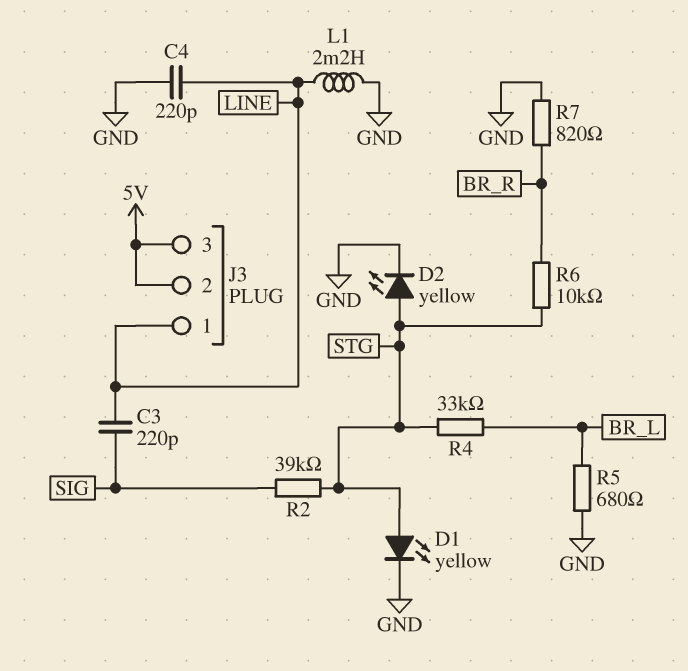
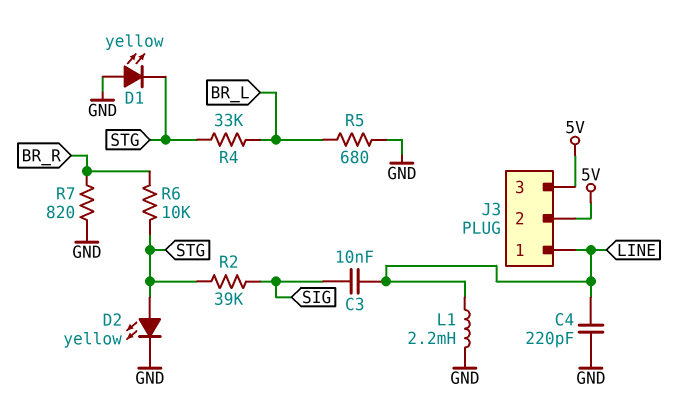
C3: 220pF (LINE, SIG) -> 10nF (LINE, SIG)
D1: LED yellow (A STG, K GND) -> LED yellow (A GND, K STG)

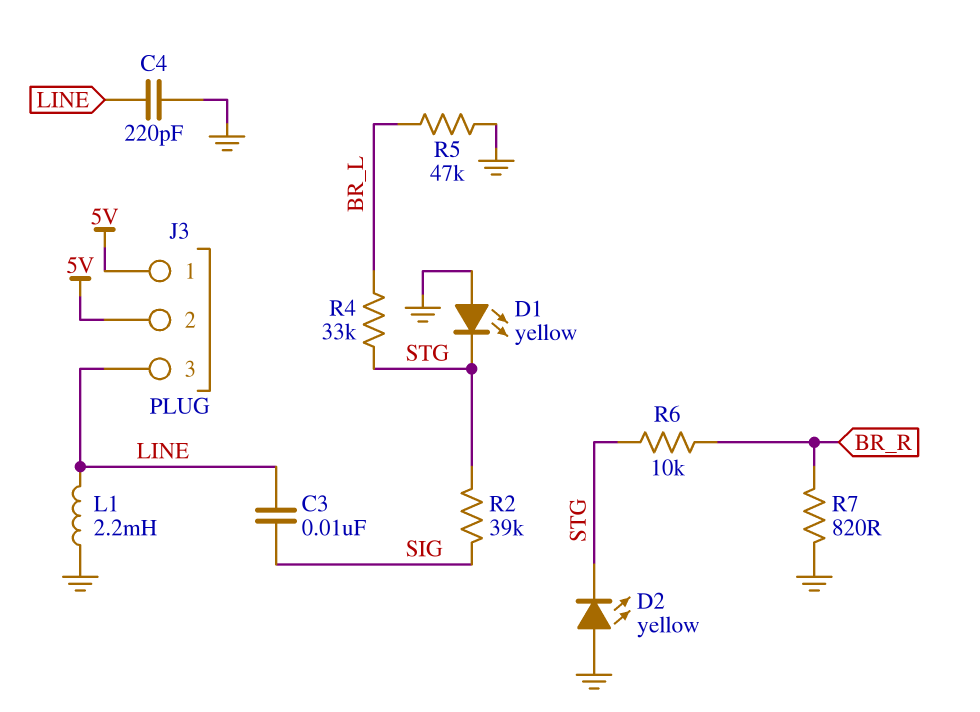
D2: LED yellow (A STG, K GND) -> LED yellow (A GND, K STG)
J3 pin 1: LINE -> 5V
J3 pin 3: 5V -> LINE
R5: 680 (BR_L, GND) -> 47k (BR_L, GND)

